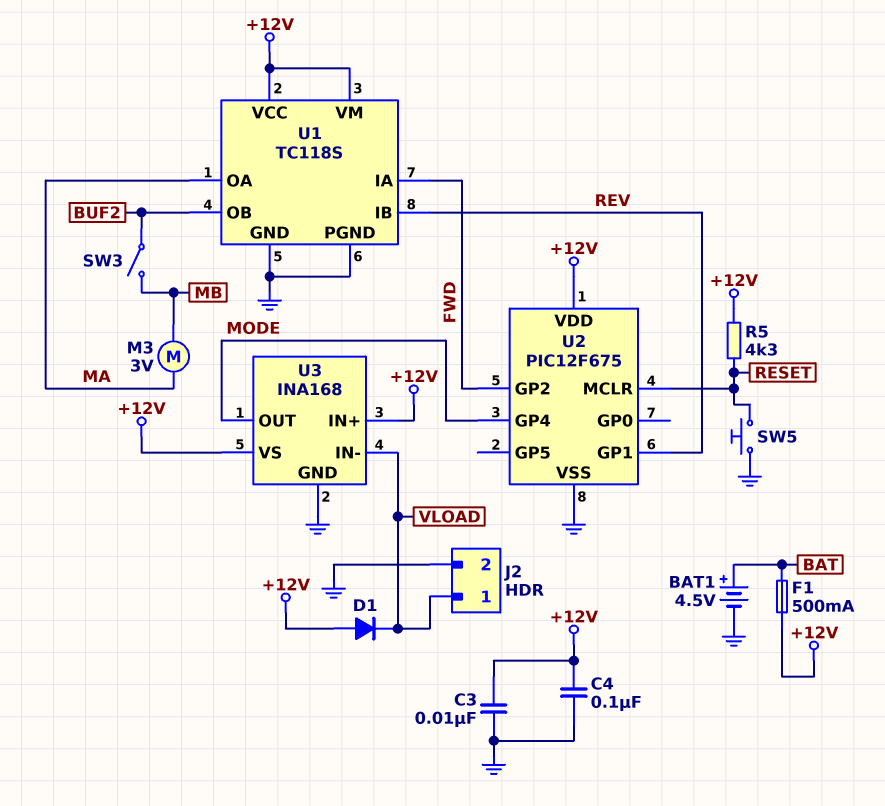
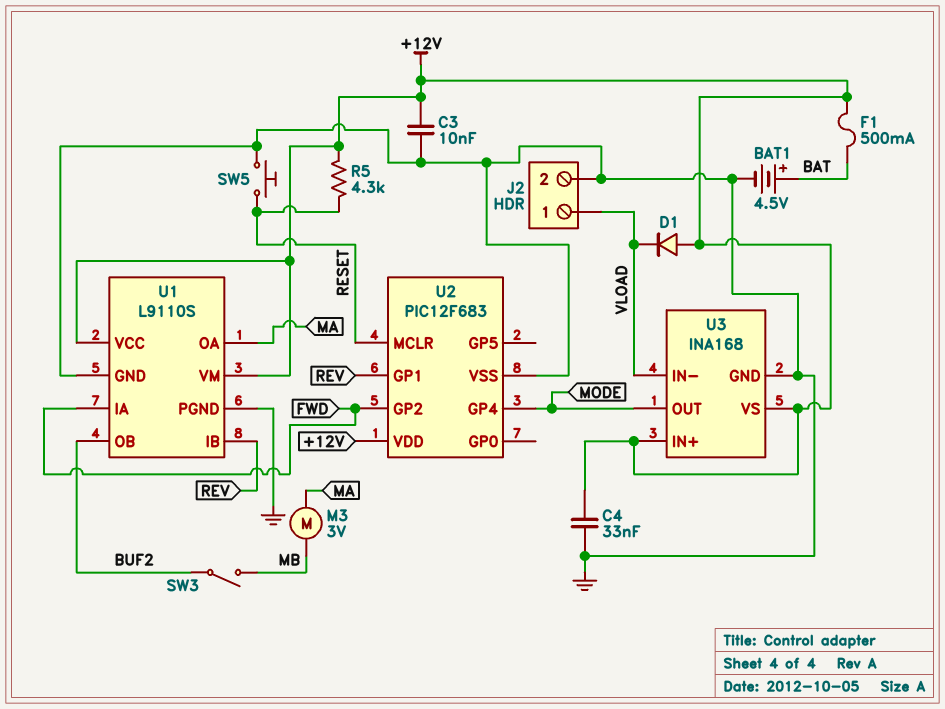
C4: 100nF (+12V, GND) -> 33nF (+12V, GND)
U1: TC118S -> L9110S
U2: PIC12F675 -> PIC12F683

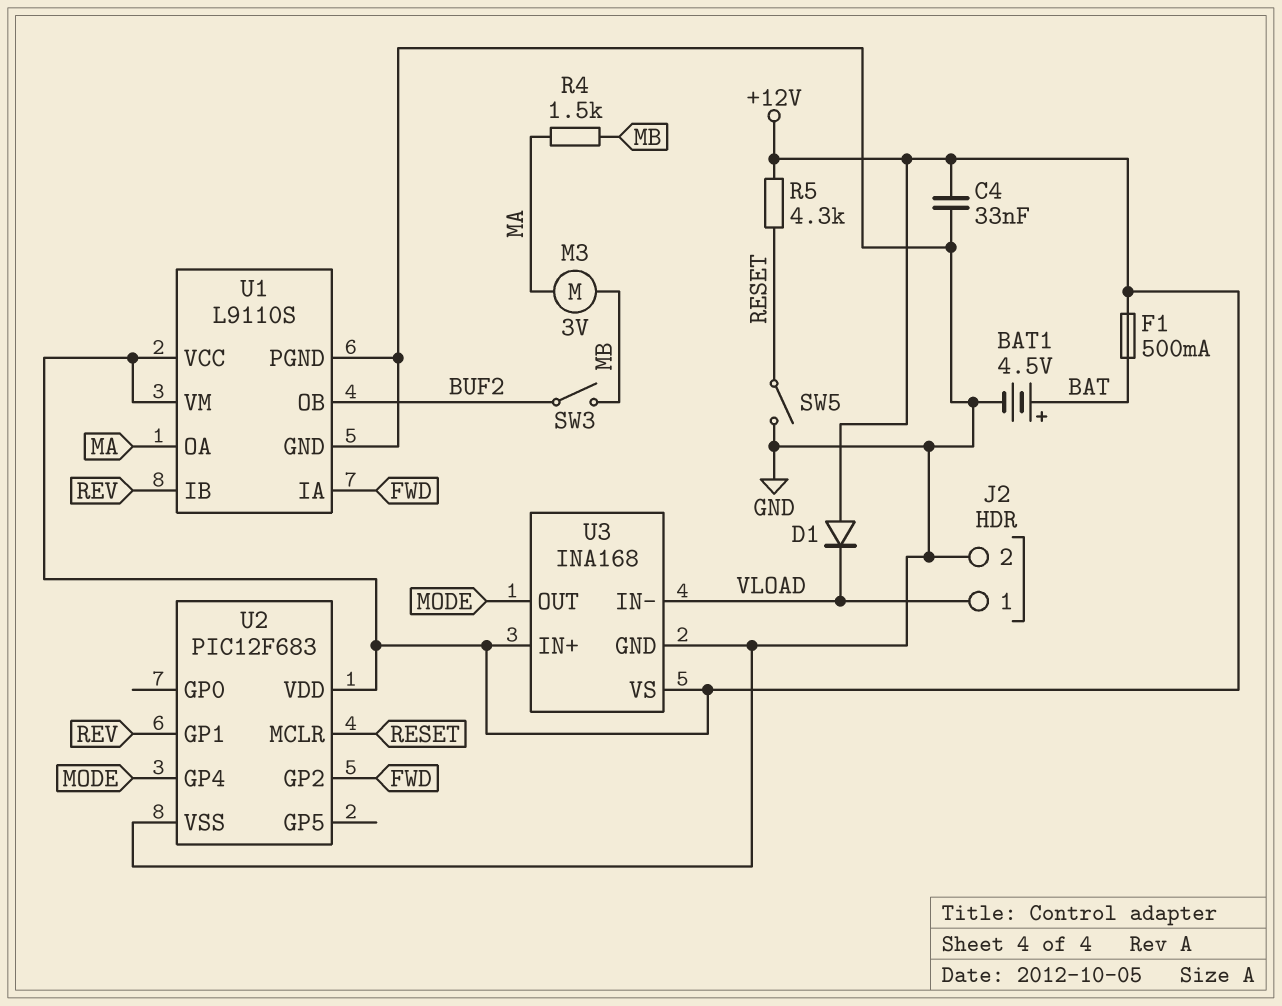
C3: 10nF (+12V, GND) -> none
R4: none -> 1.5k (MA, MB)
SW5: button (GND, RESET) -> switch (GND, RESET)

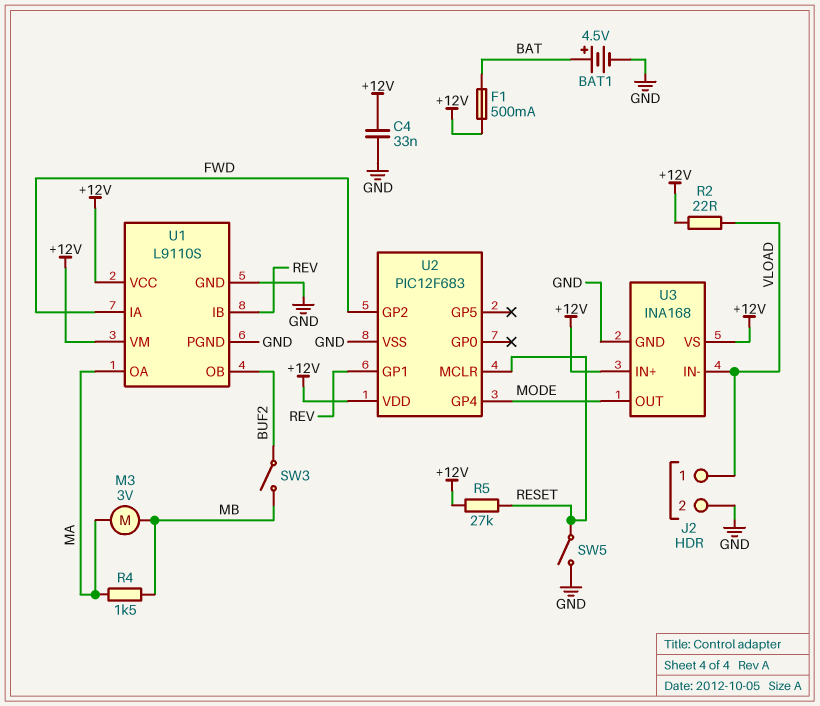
D1: diode (A +12V, K VLOAD) -> none
R2: none -> 22 (+12V, VLOAD)
R5: 4.3k (+12V, RESET) -> 27k (+12V, RESET)

